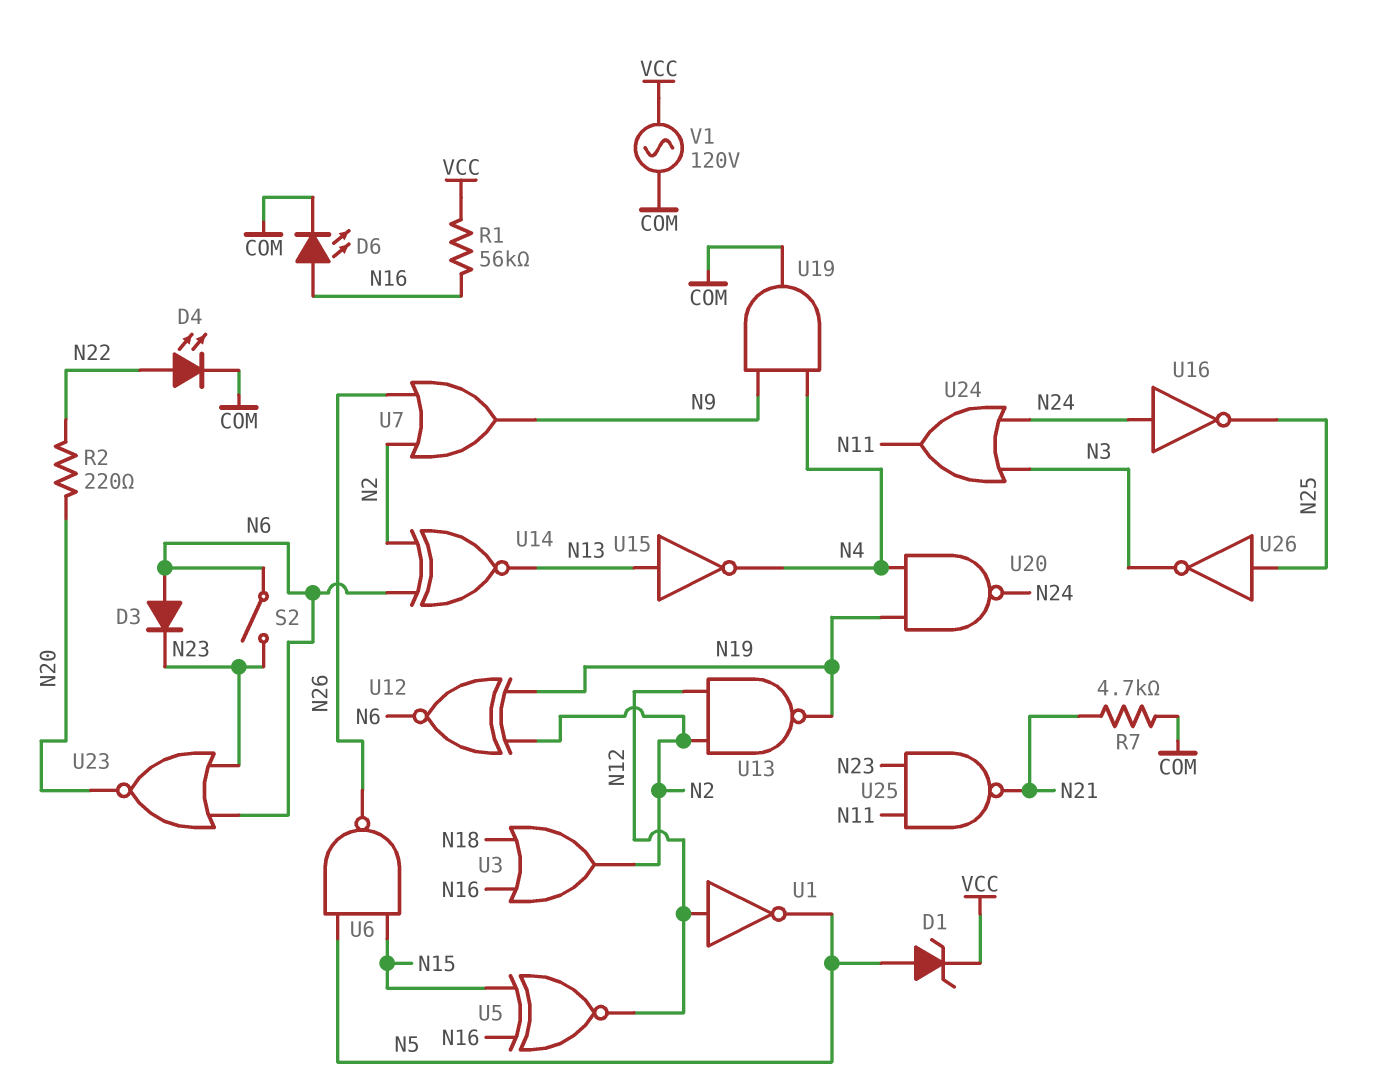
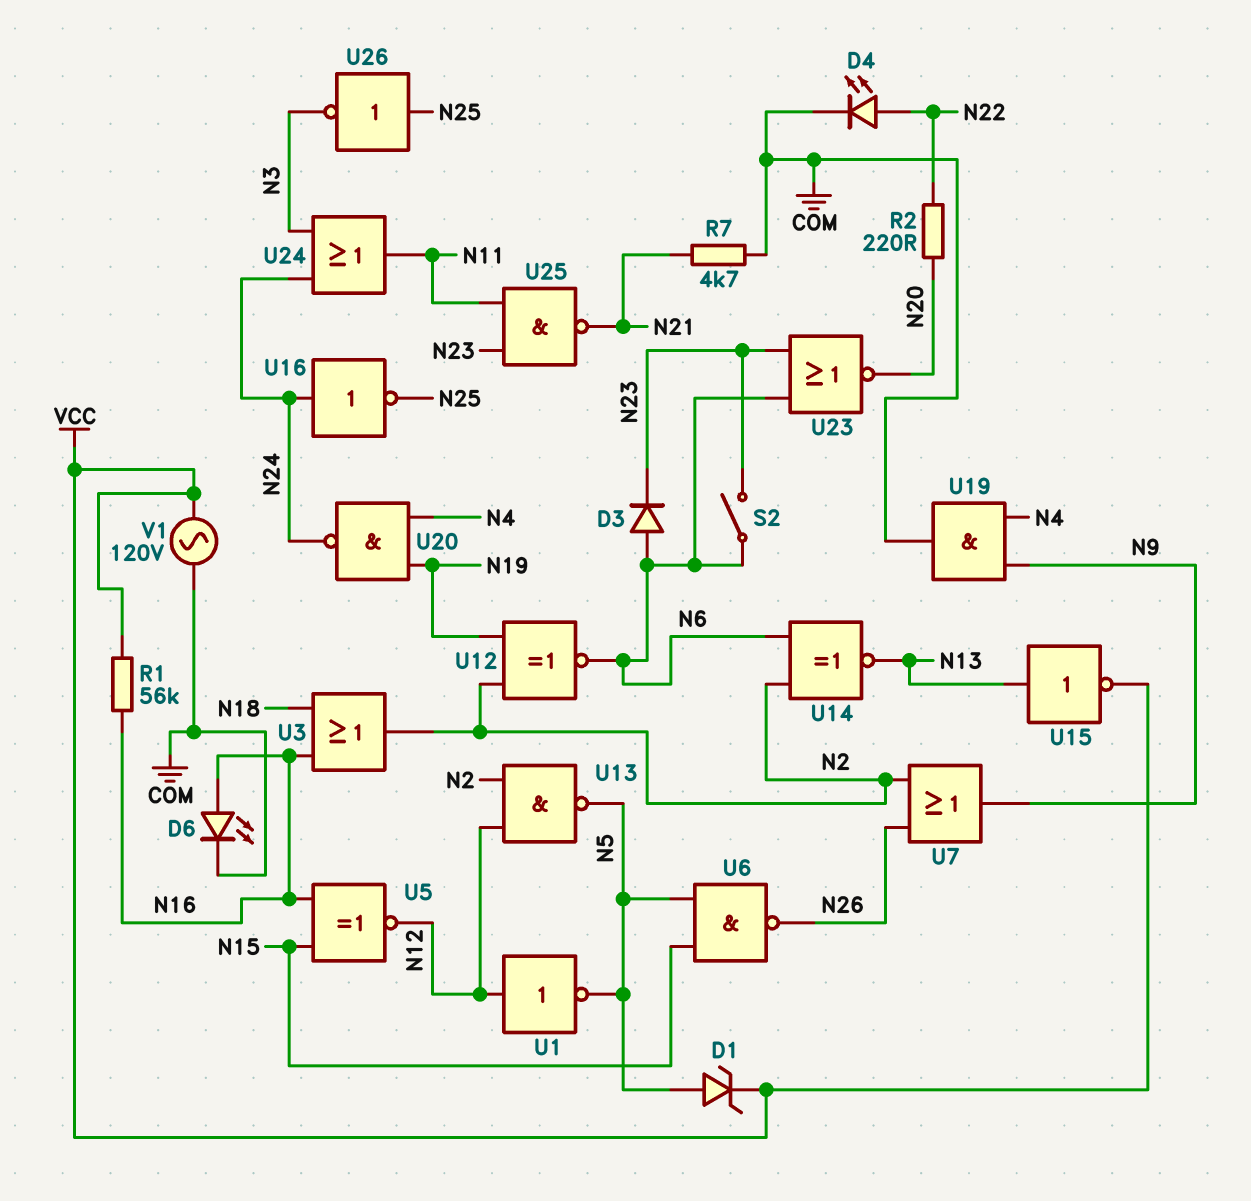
U13: NAND (in N2, in N12, out N19) -> NAND (in N2, in N12, out N5)
U15: NOT (in N13, out N4) -> NOT (in N13, out VCC)

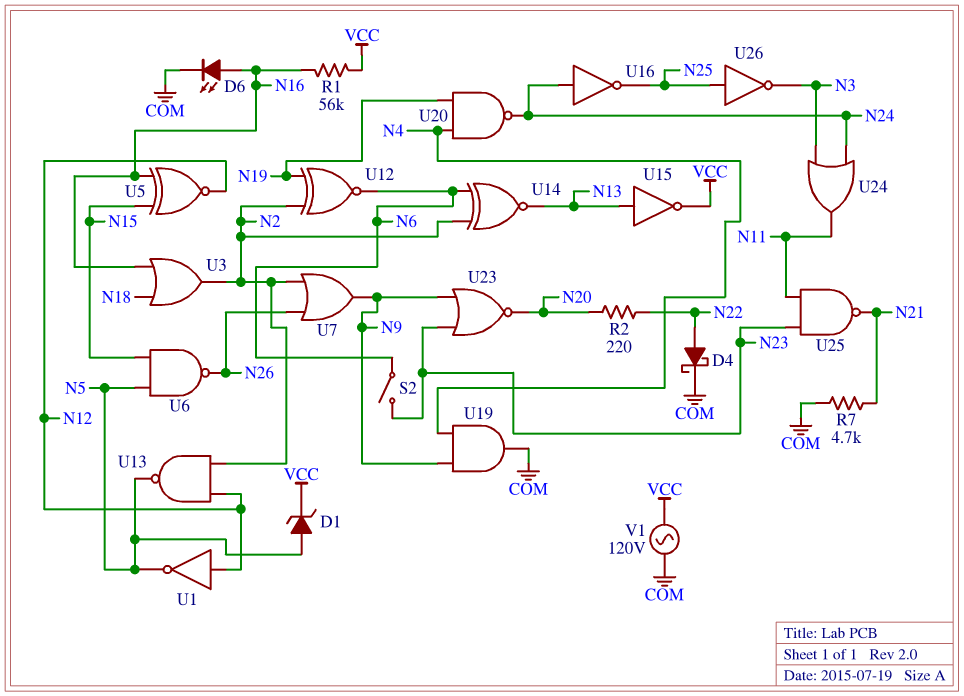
D3: diode (A N6, K N23) -> none
D4: LED (A N22, K COM) -> schottky (A N22, K COM)
U23: NOR (in N6, in N23, out N20) -> NOR (in N9, in N23, out N20)

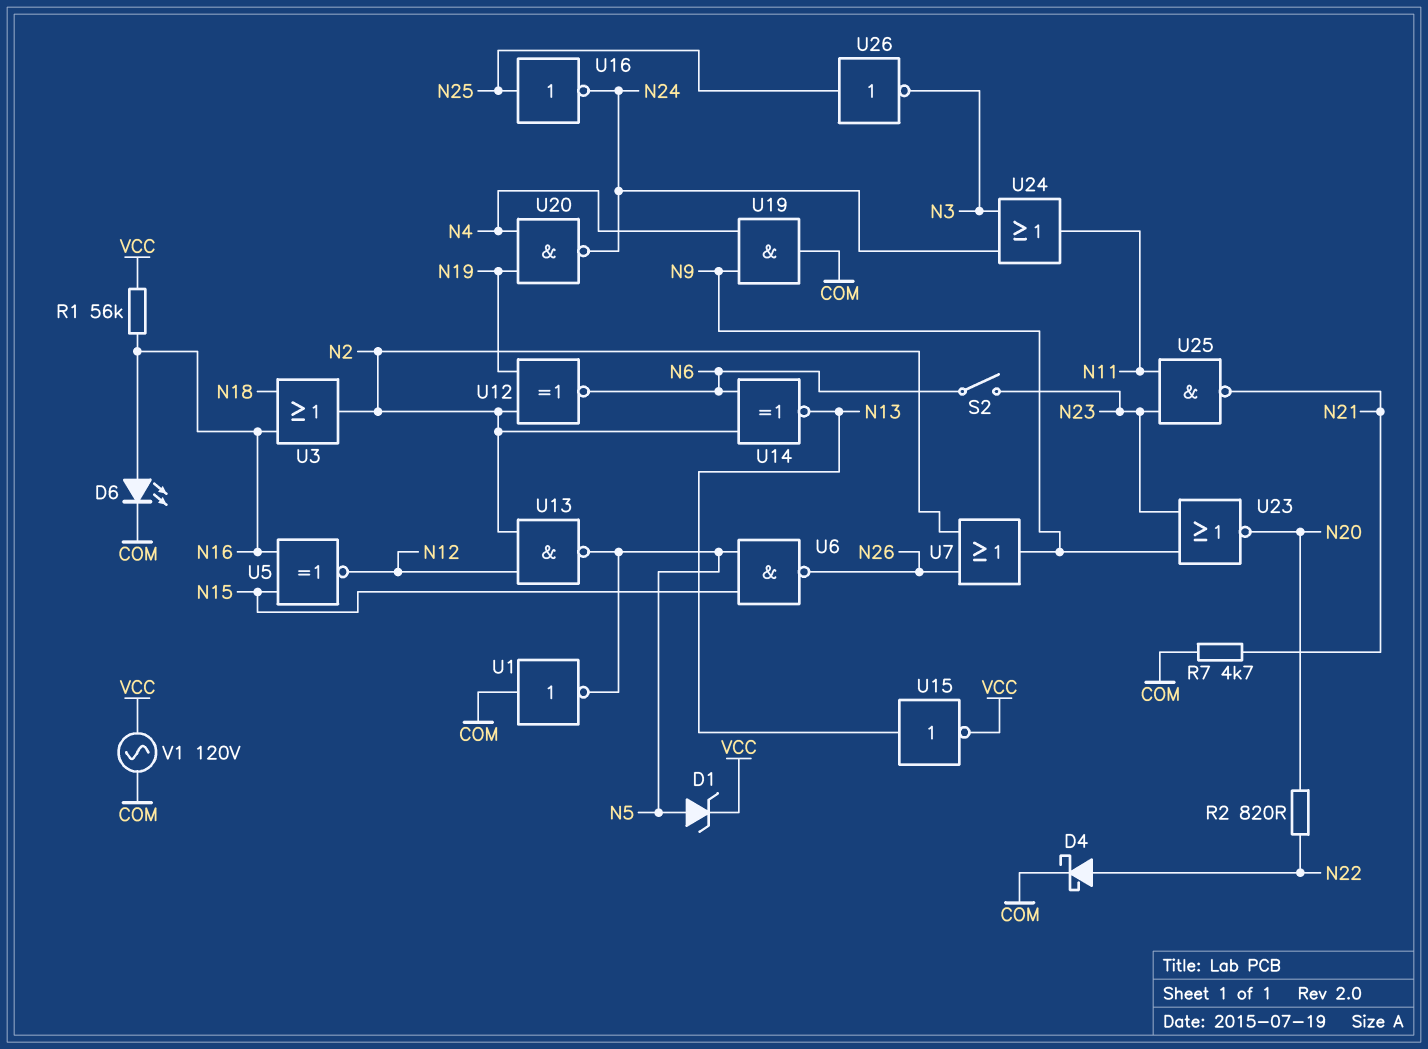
R2: 220 (N20, N22) -> 820 (N20, N22)
U1: NOT (in N12, out N5) -> NOT (in COM, out N5)
U16: NOT (in N24, out N25) -> NOT (in N25, out N24)

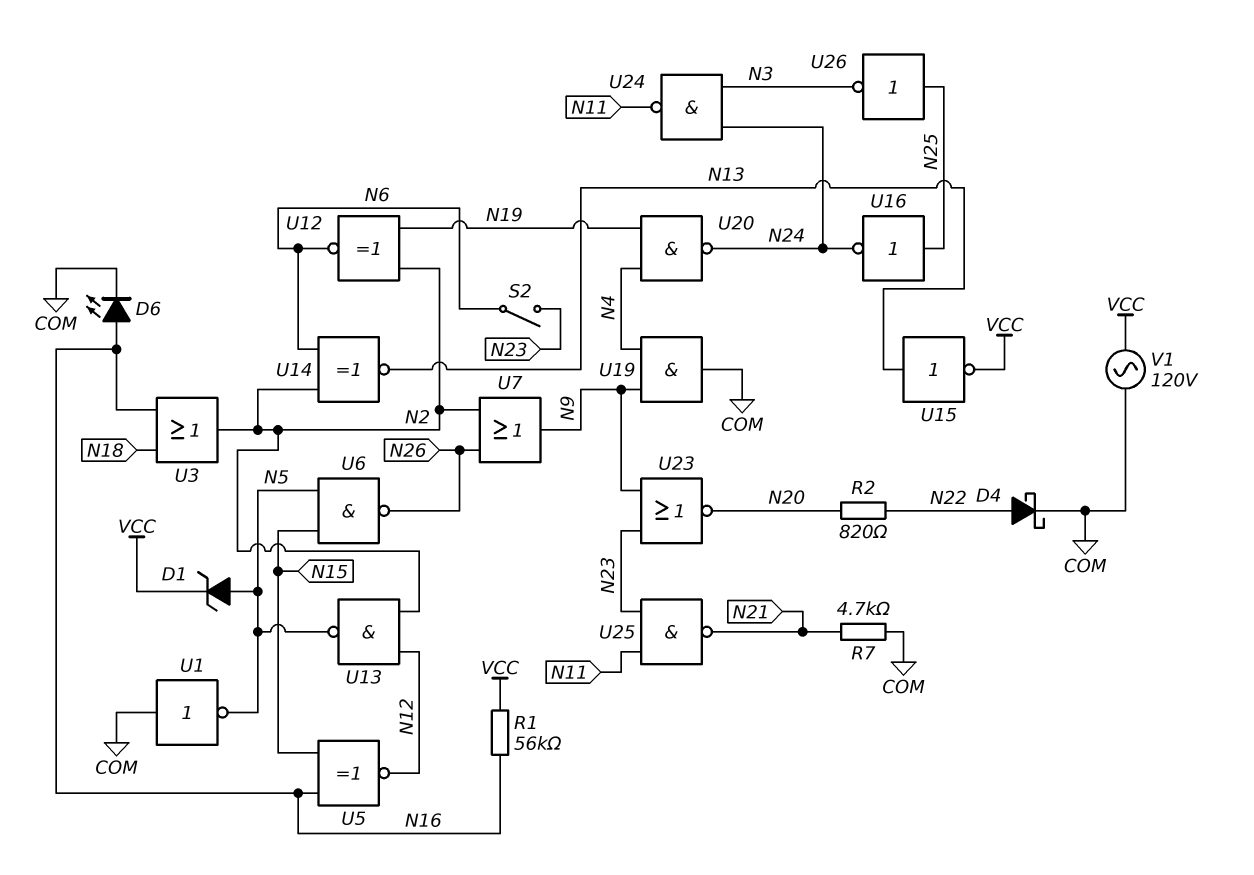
U24: OR (in N3, in N24, out N11) -> NAND (in N3, in N24, out N11)

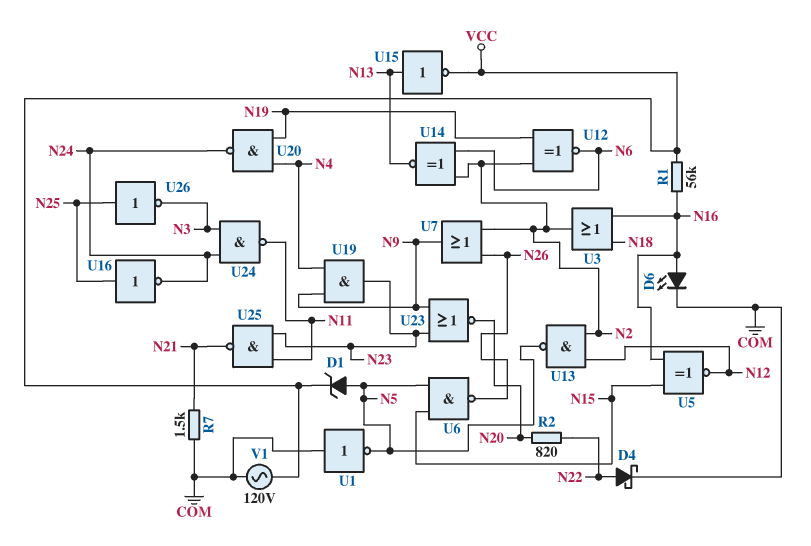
R7: 4.7k (COM, N21) -> 1.5k (COM, N21)
S2: switch (N6, N23) -> none
U19: AND (in N4, in N9, out COM) -> AND (in N4, in N9, out N23)

